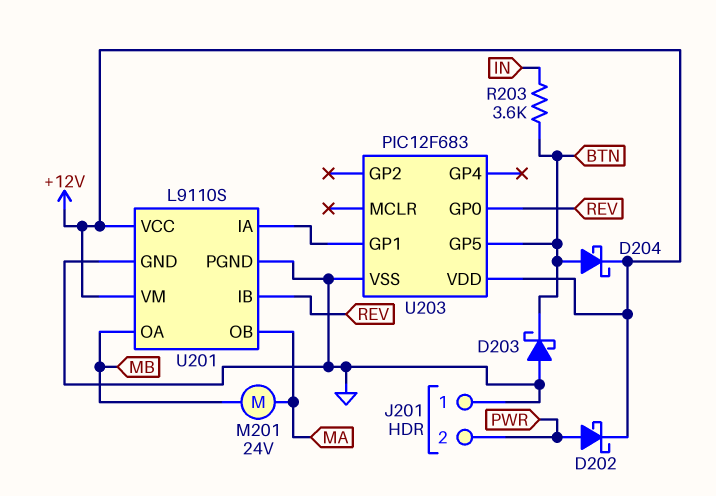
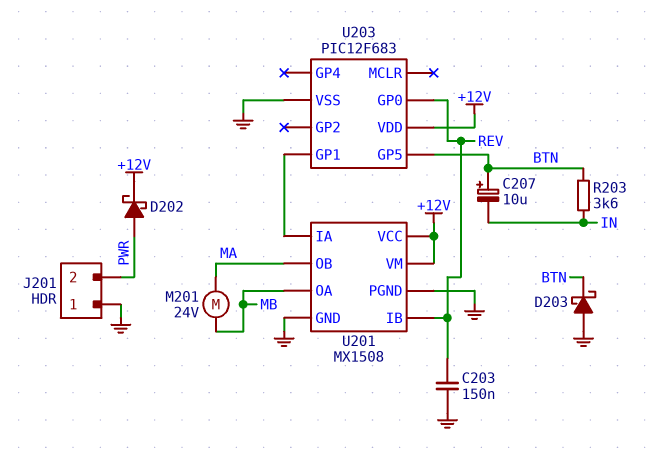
C203: none -> 150nF (GND, REV)
C207: none -> 10uF (plus BTN, minus IN)
D204: schottky (A BTN, K +12V) -> none
U201: L9110S -> MX1508

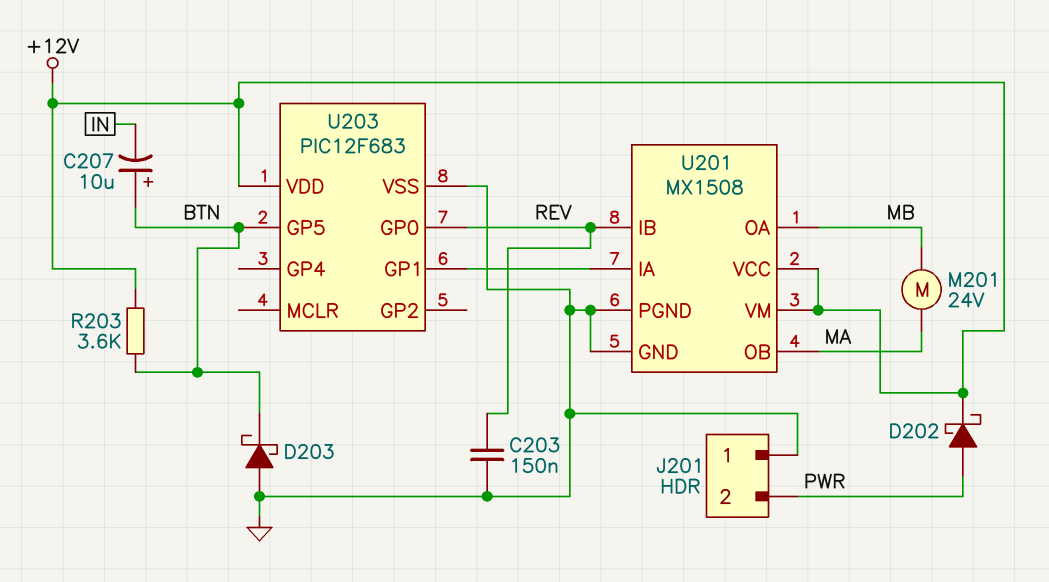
R203: 3.6k (BTN, IN) -> 3.6k (+12V, BTN)

